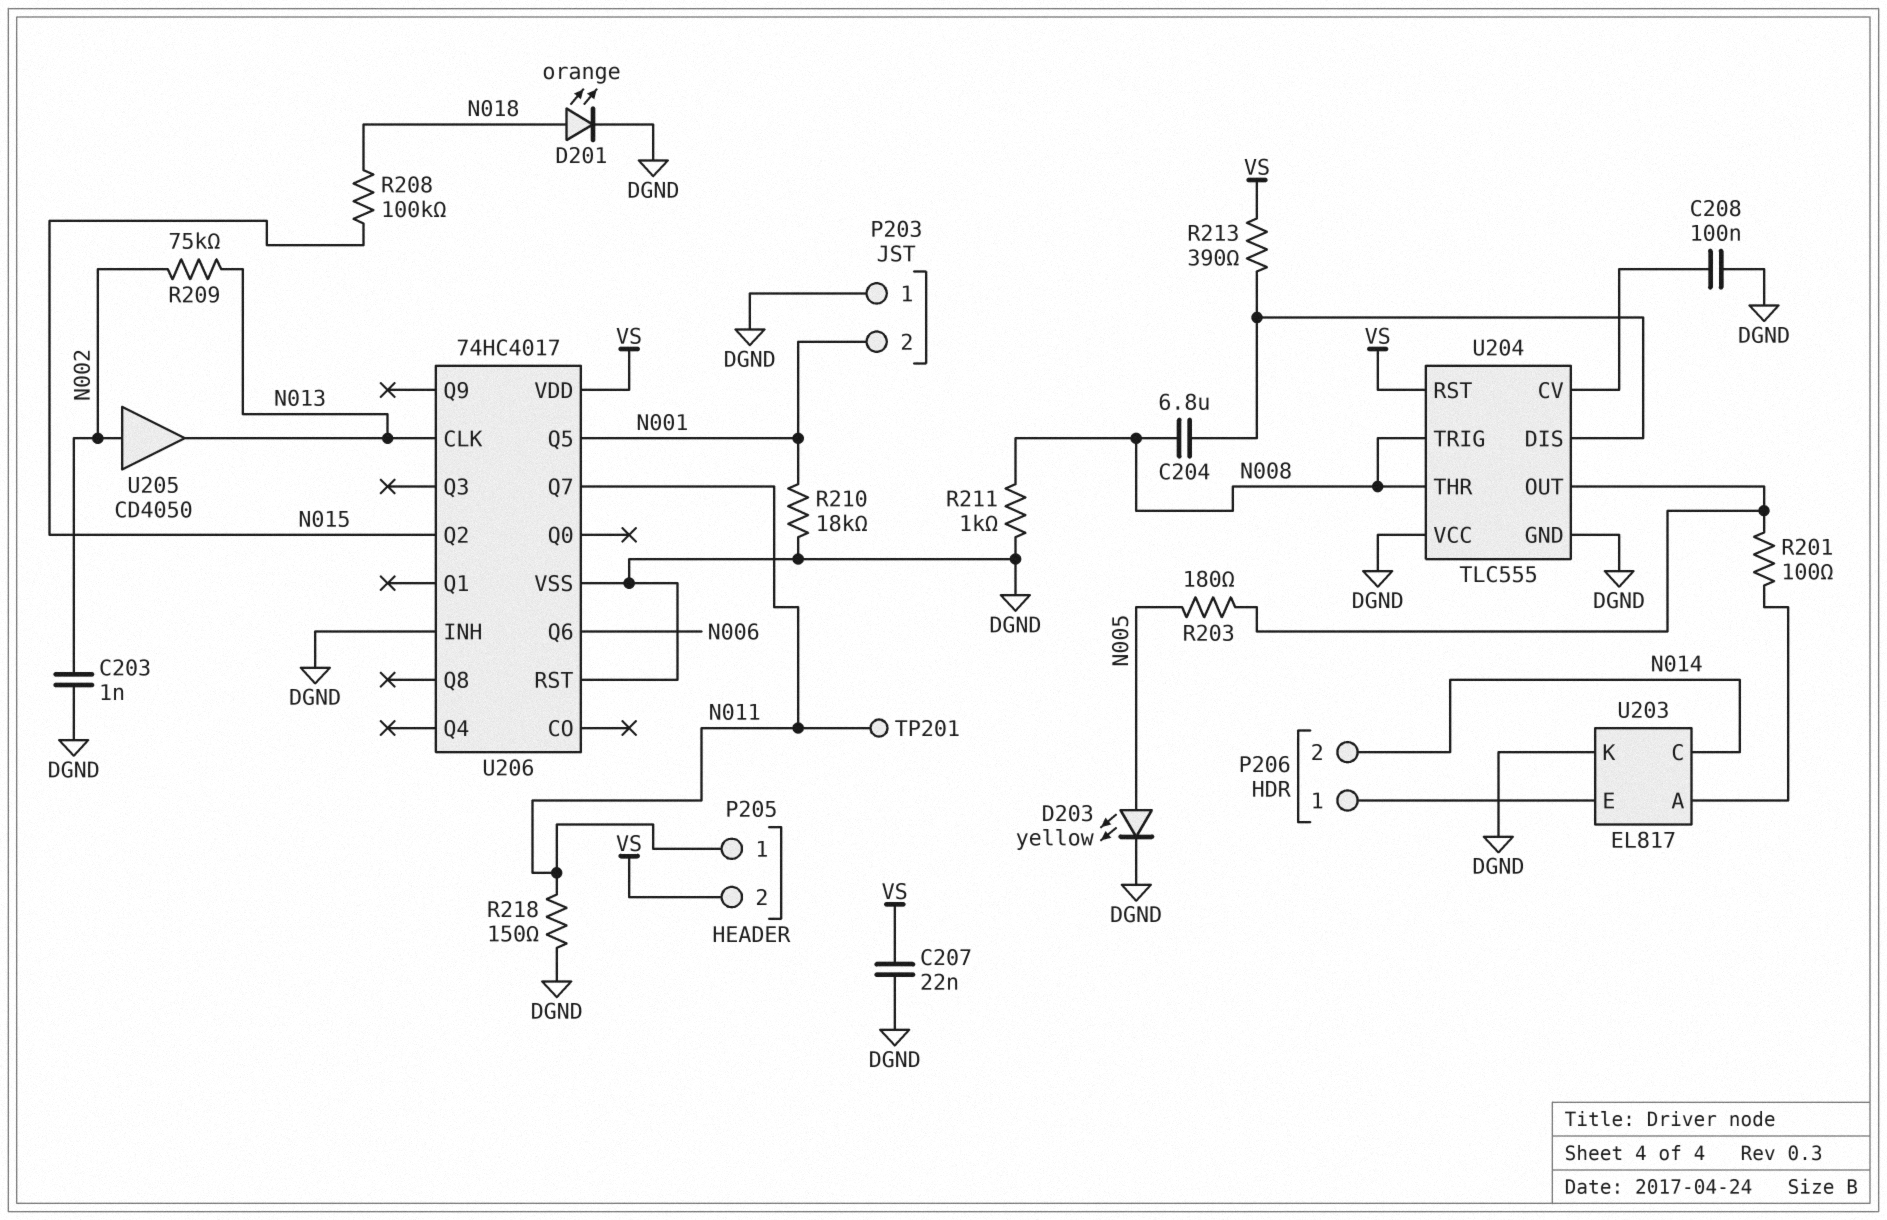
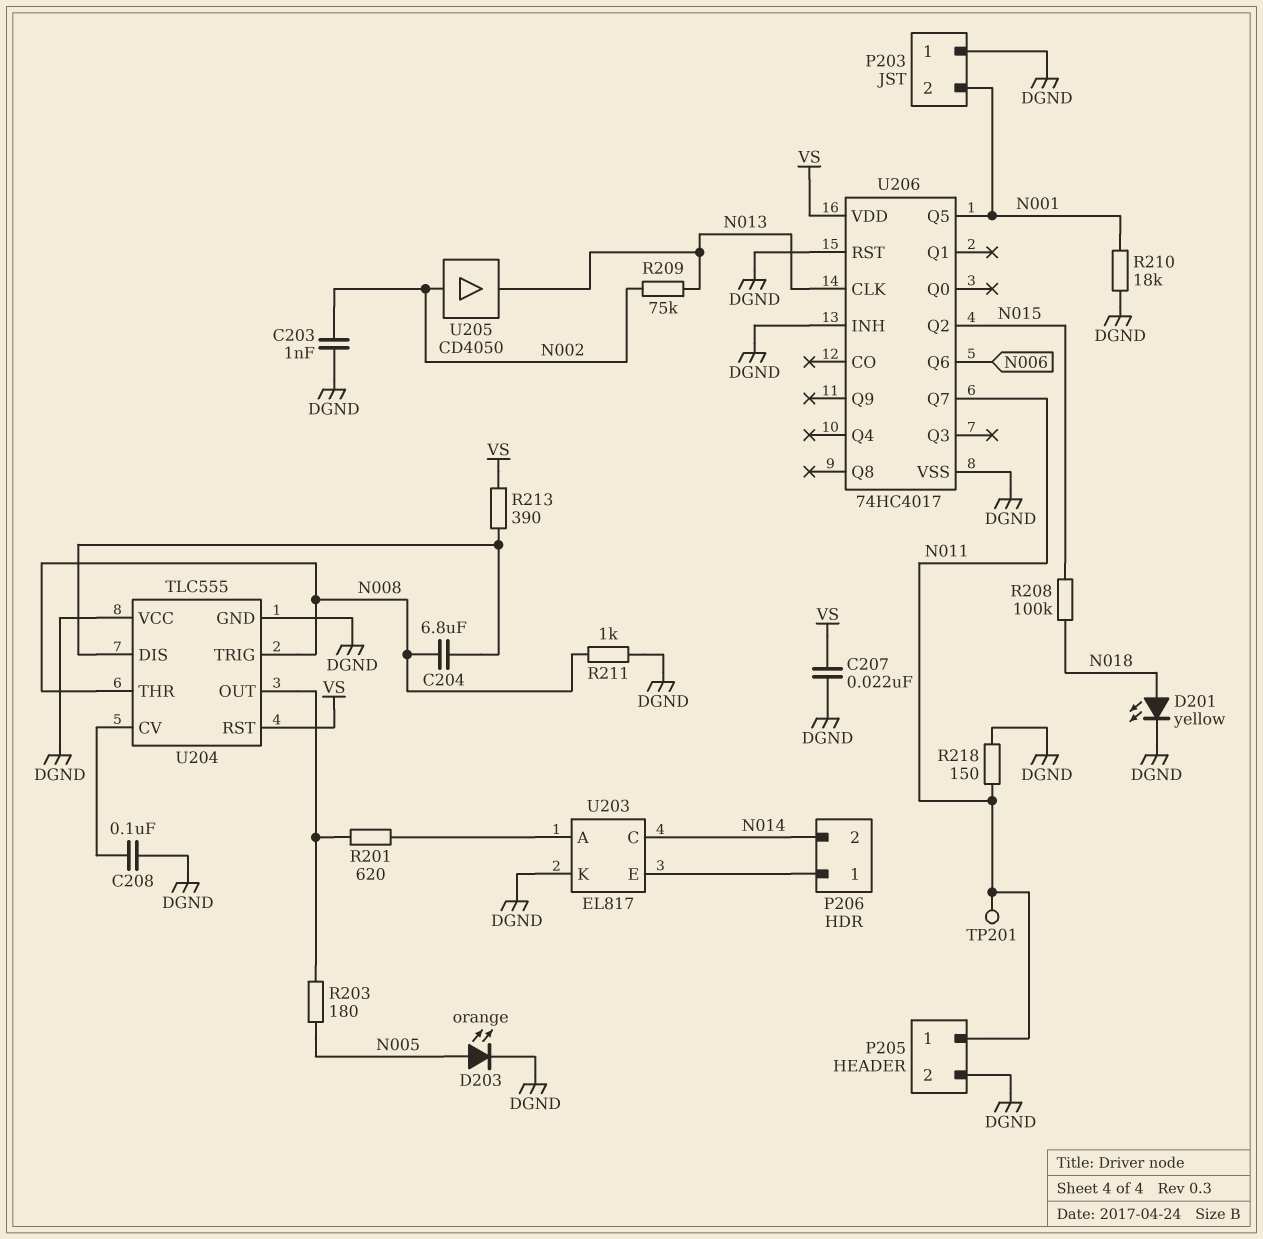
D201: LED orange (A N018, K DGND) -> LED yellow (A N018, K DGND)
D203: LED yellow (A N005, K DGND) -> LED orange (A N005, K DGND)
P205 pin 2: VS -> DGND
R201: 100 (U203/A, U204/OUT) -> 620 (U203/A, U204/OUT)

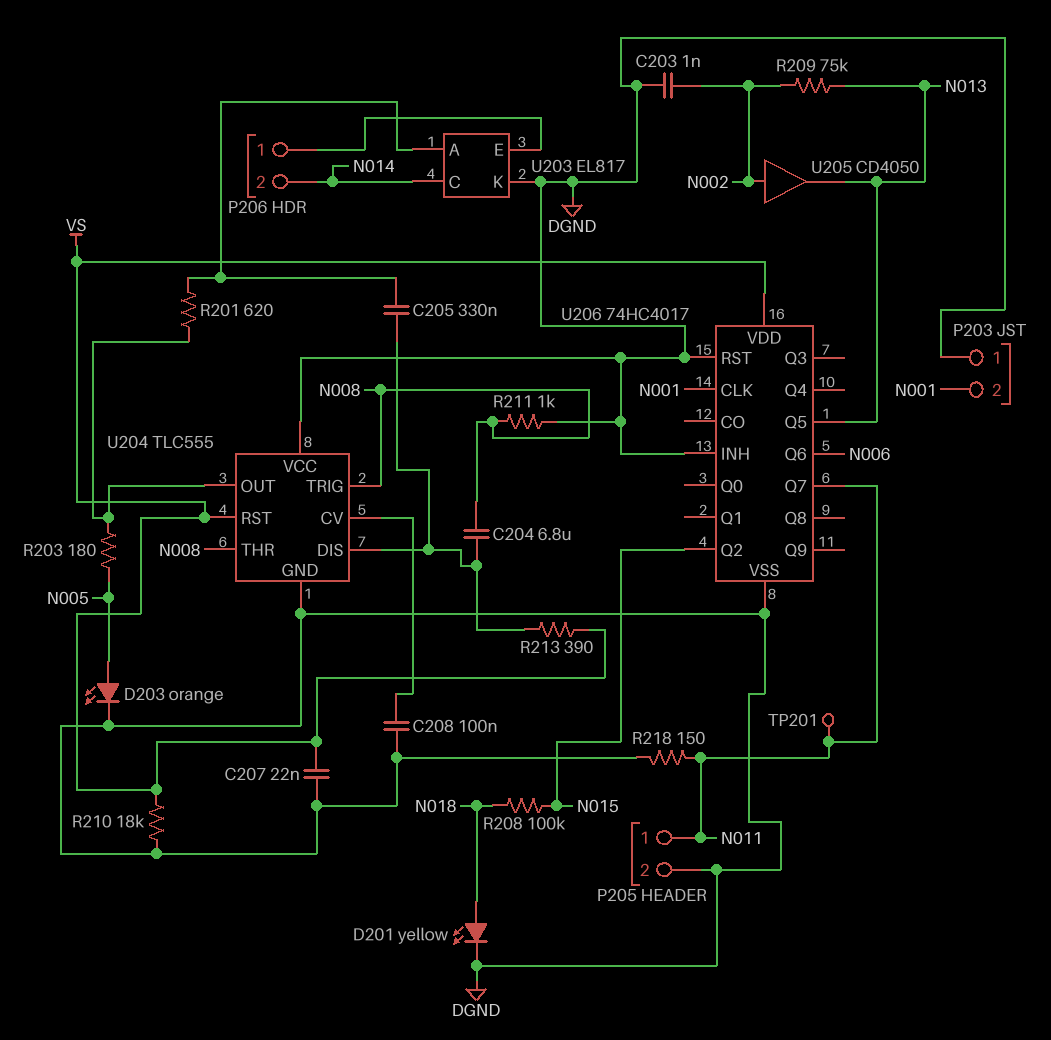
C205: none -> 330nF (U203/A, U204/DIS)
R210: 18k (DGND, N001) -> 18k (DGND, VS)
U206 pin CLK: N013 -> N001
U206 pin Q5: N001 -> N013

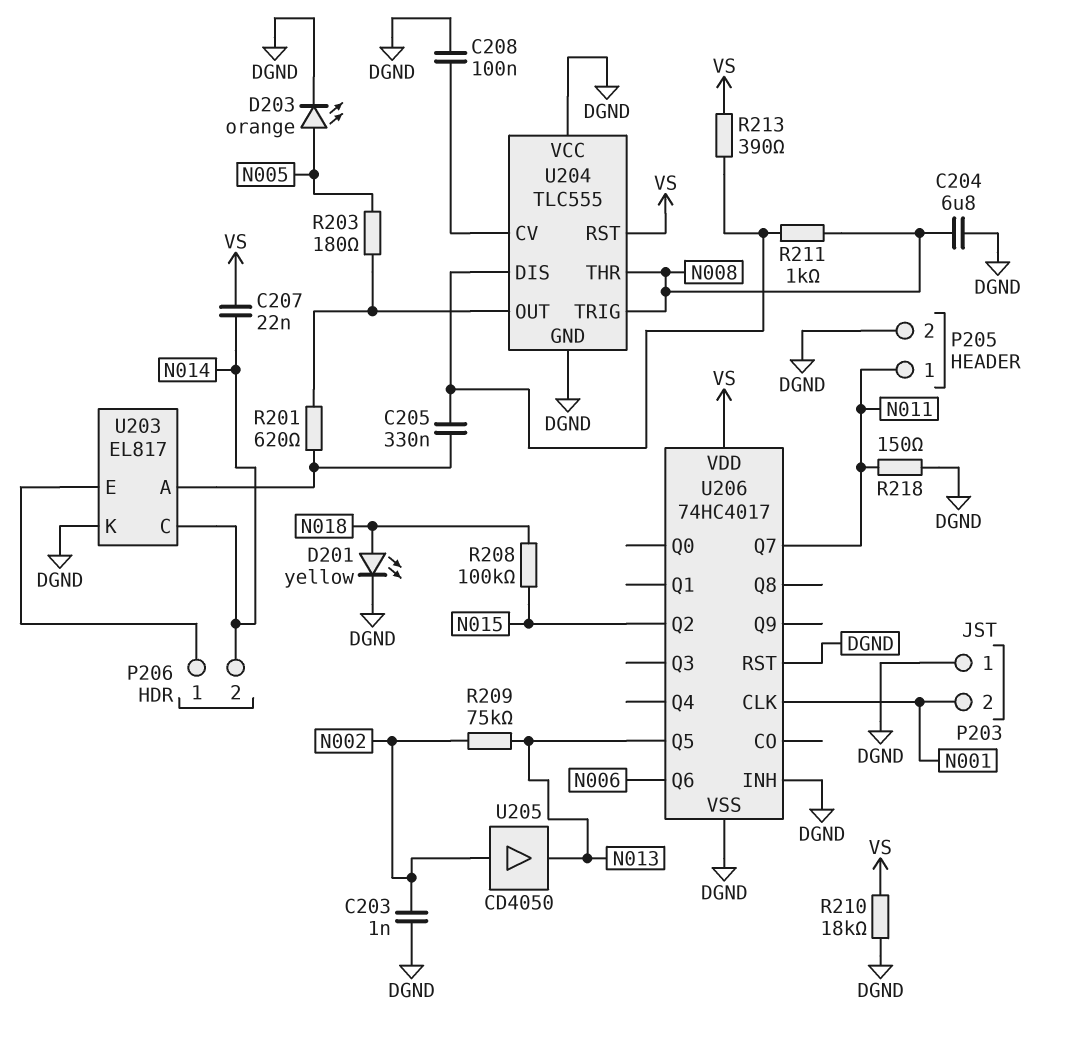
C204: 6.8uF (N008, U204/DIS) -> 6.8uF (DGND, N008)
C207: 22nF (DGND, VS) -> 22nF (N014, VS)
R211: 1k (DGND, N008) -> 1k (N008, U204/DIS)
TP201: test point (N011) -> none

